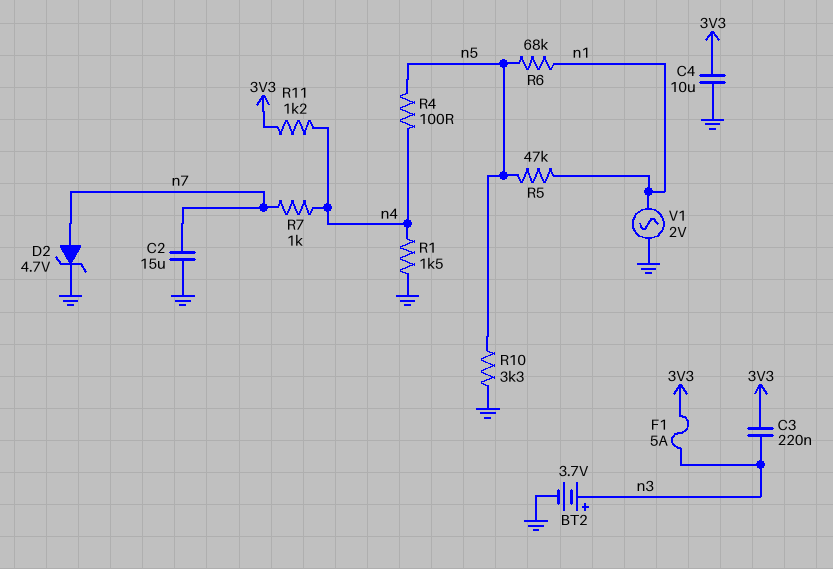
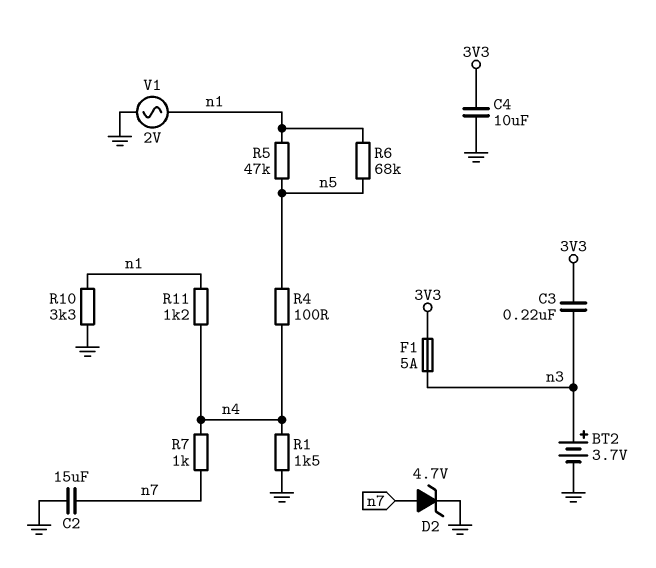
R10: 3.3k (GND, n5) -> 3.3k (GND, n1)
R11: 1.2k (3V3, n4) -> 1.2k (n1, n4)

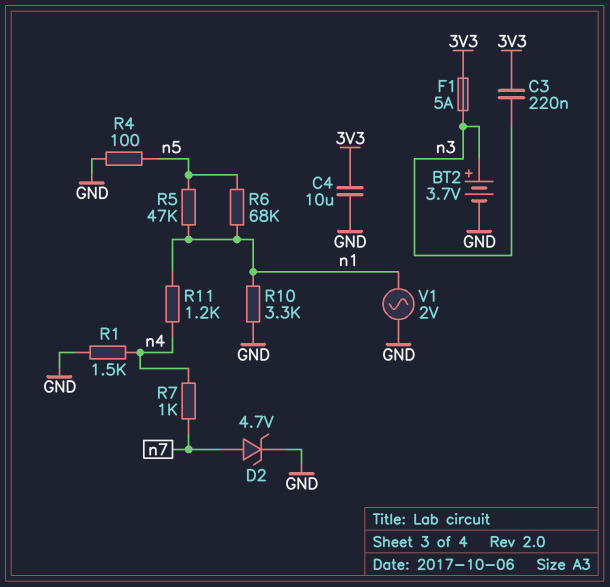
C2: 15uF (GND, n7) -> none
R4: 100 (n4, n5) -> 100 (GND, n5)

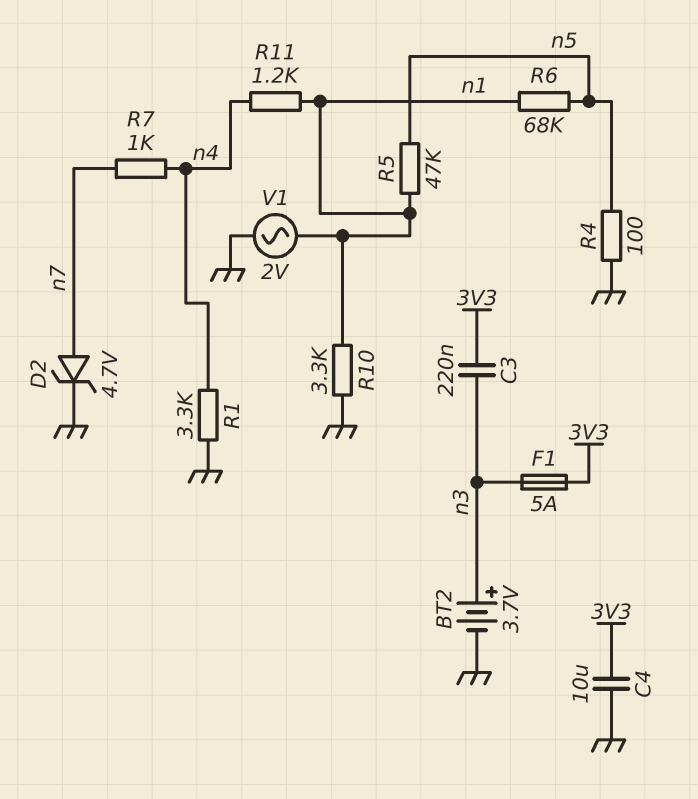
R1: 1.5k (GND, n4) -> 3.3k (GND, n4)

